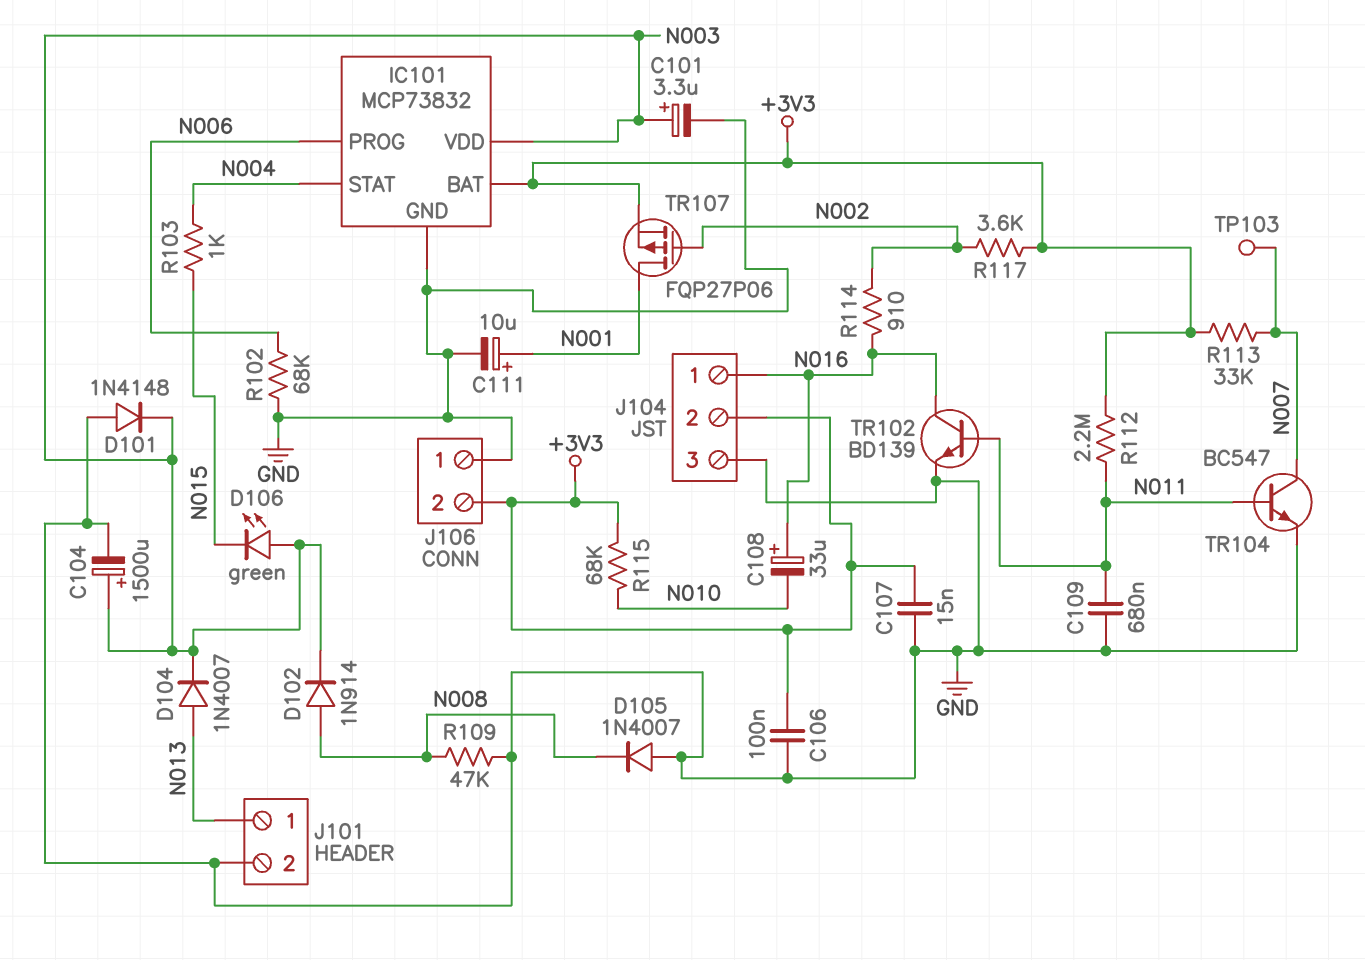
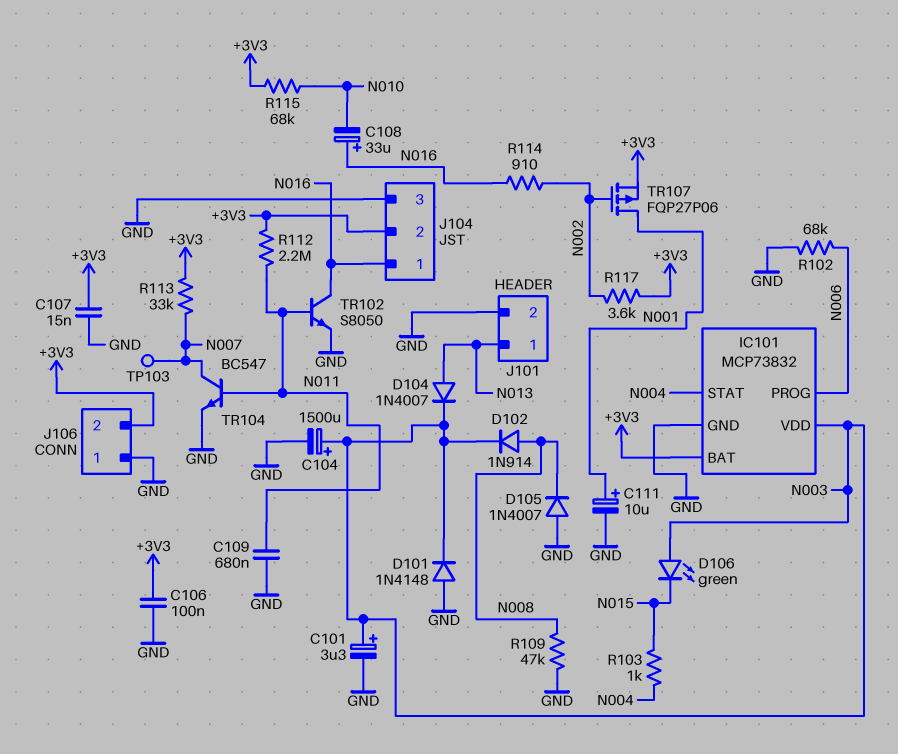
TR102: NPN BD139 (B N011, C N016, E GND) -> NPN S8050 (B N011, C N016, E GND)

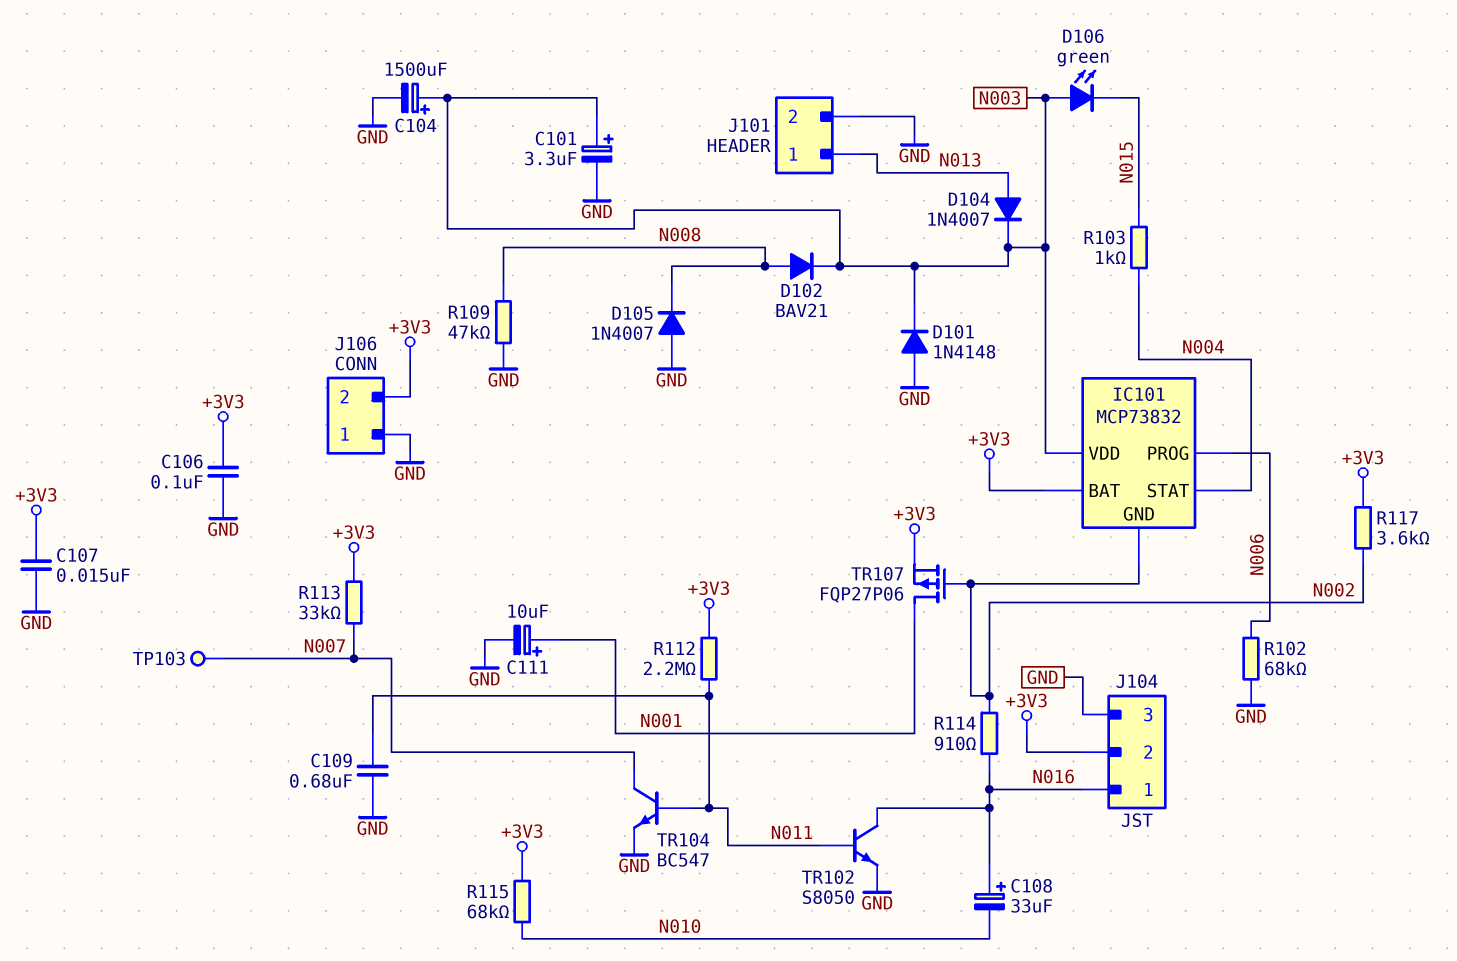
D102: diode 1N914 (A N008, K N003) -> diode BAV21 (A N008, K N003)
IC101 pin GND: GND -> N002

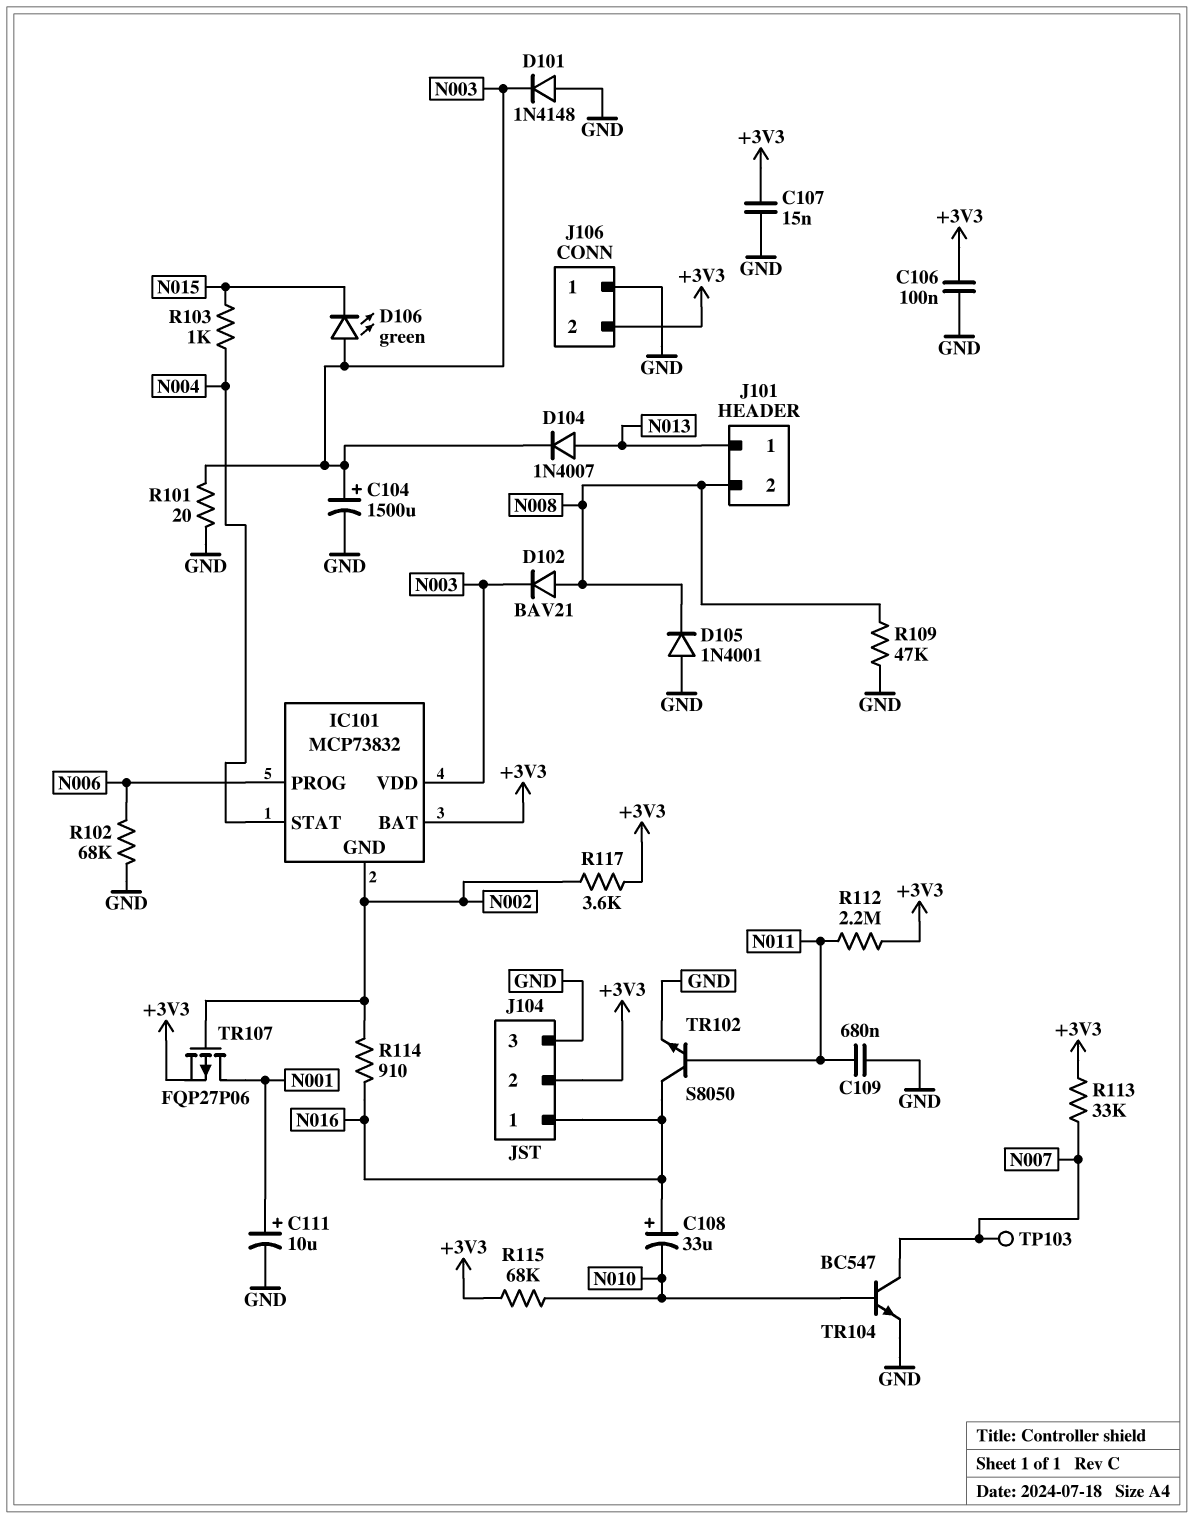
C101: 3.3uF (plus N003, minus GND) -> none
D105: diode 1N4007 (A GND, K N008) -> diode 1N4001 (A GND, K N008)
J101 pin 2: GND -> N008
R101: none -> 20 (GND, N003)
TR104: NPN BC547 (B N011, C N007, E GND) -> NPN BC547 (B N010, C N007, E GND)

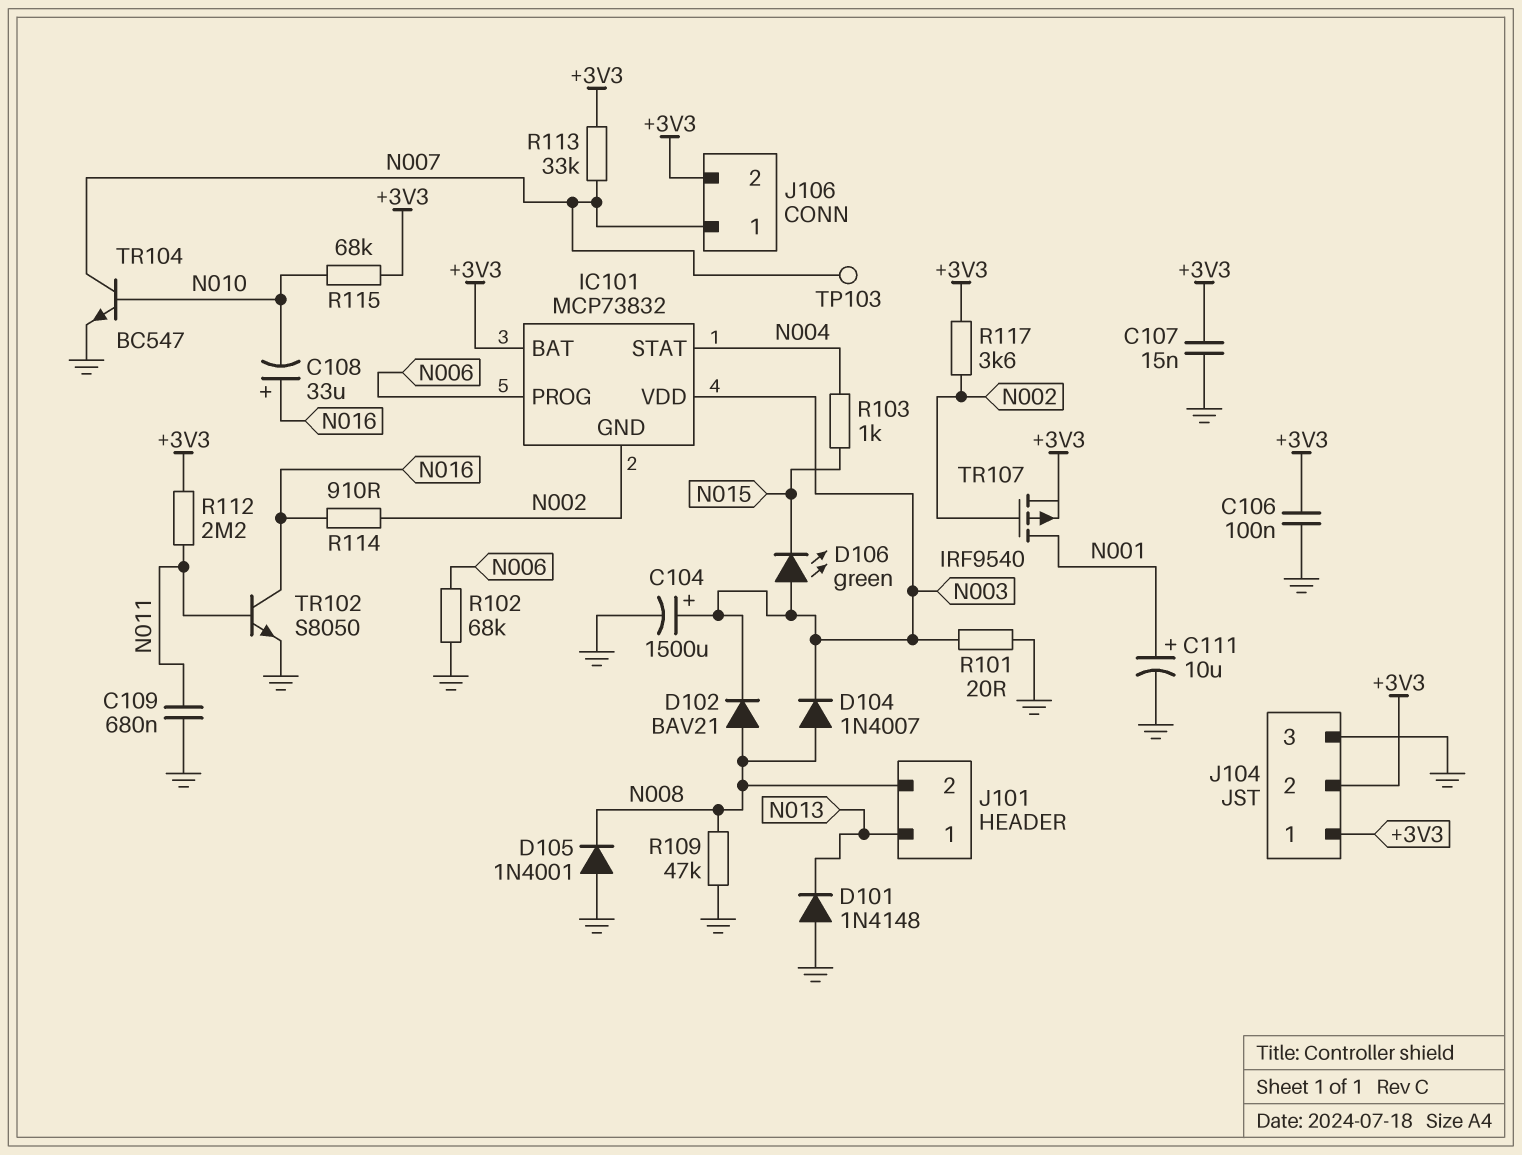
D101: diode 1N4148 (A GND, K N003) -> diode 1N4148 (A GND, K N013)
D104: diode 1N4007 (A N013, K N003) -> diode 1N4007 (A N008, K N003)
J104 pin 1: N016 -> +3V3
J106 pin 1: GND -> N007
TR107: PMOS FQP27P06 (G N002, D N001, S +3V3) -> PMOS IRF9540 (G N002, D N001, S +3V3)

